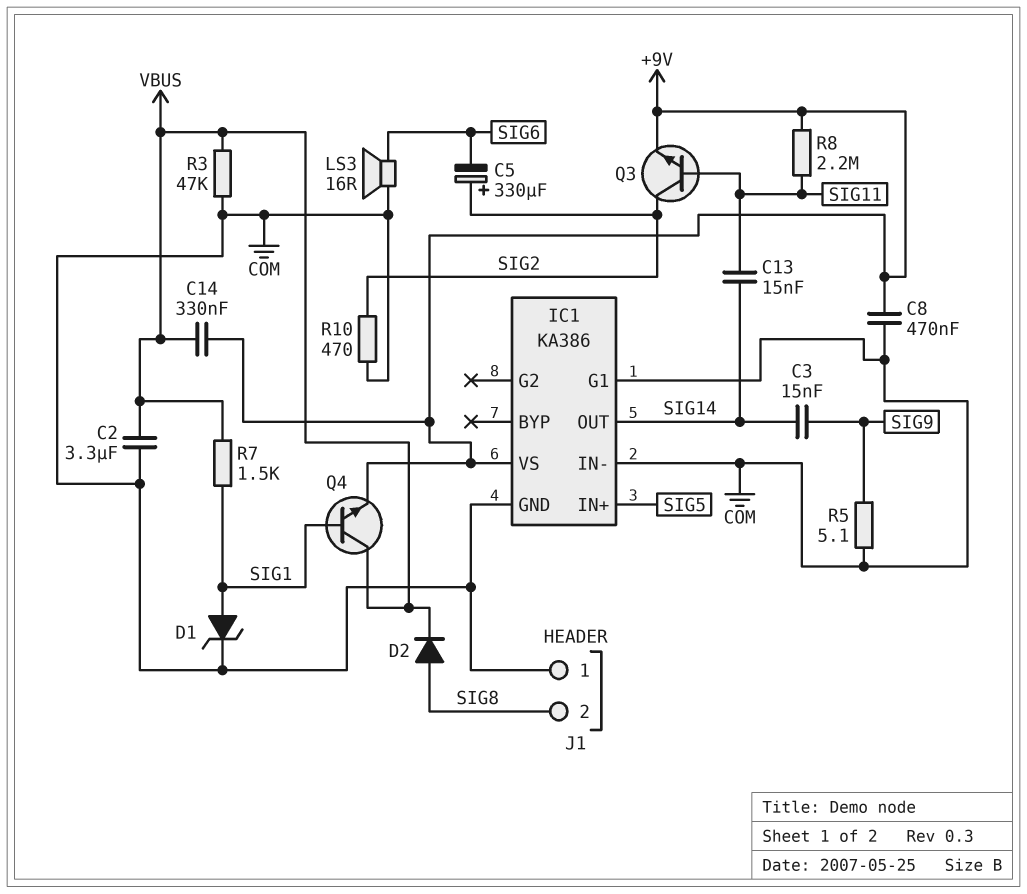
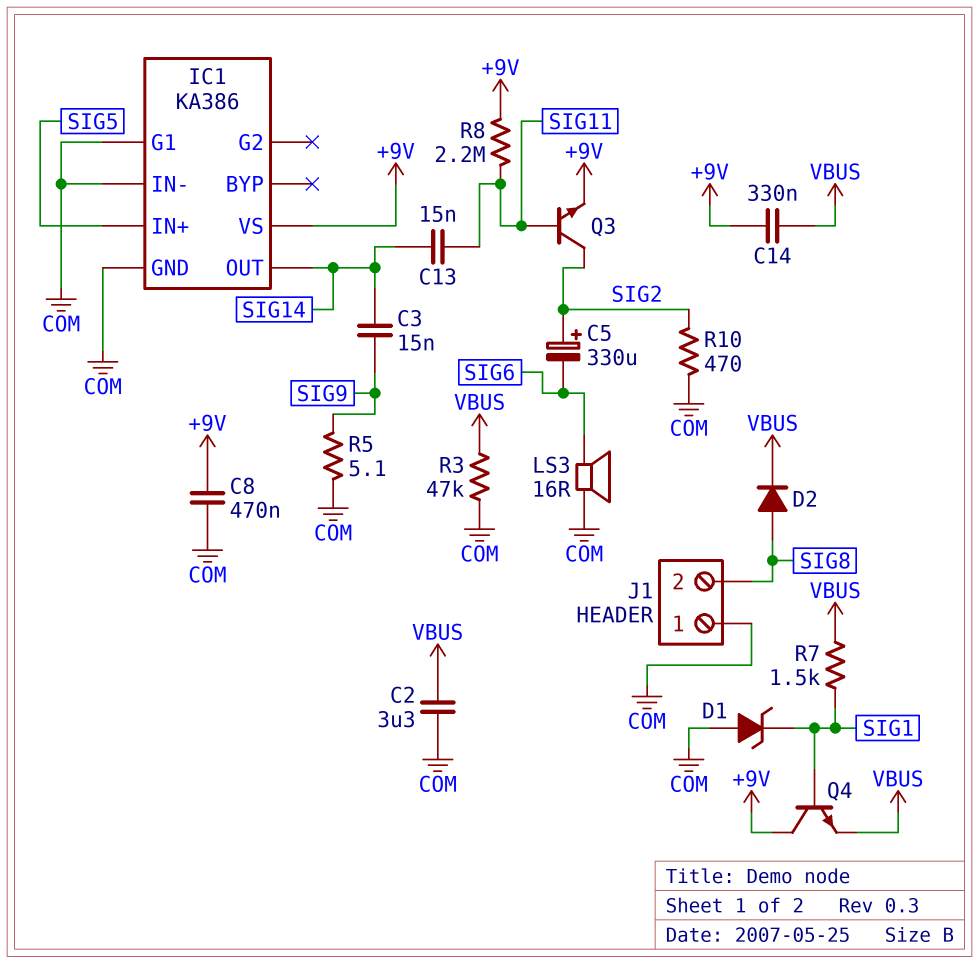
D1: zener (A SIG1, K COM) -> zener (A COM, K SIG1)
Q4: NPN (B SIG1, C VBUS, E +9V) -> NPN (B SIG1, C +9V, E VBUS)

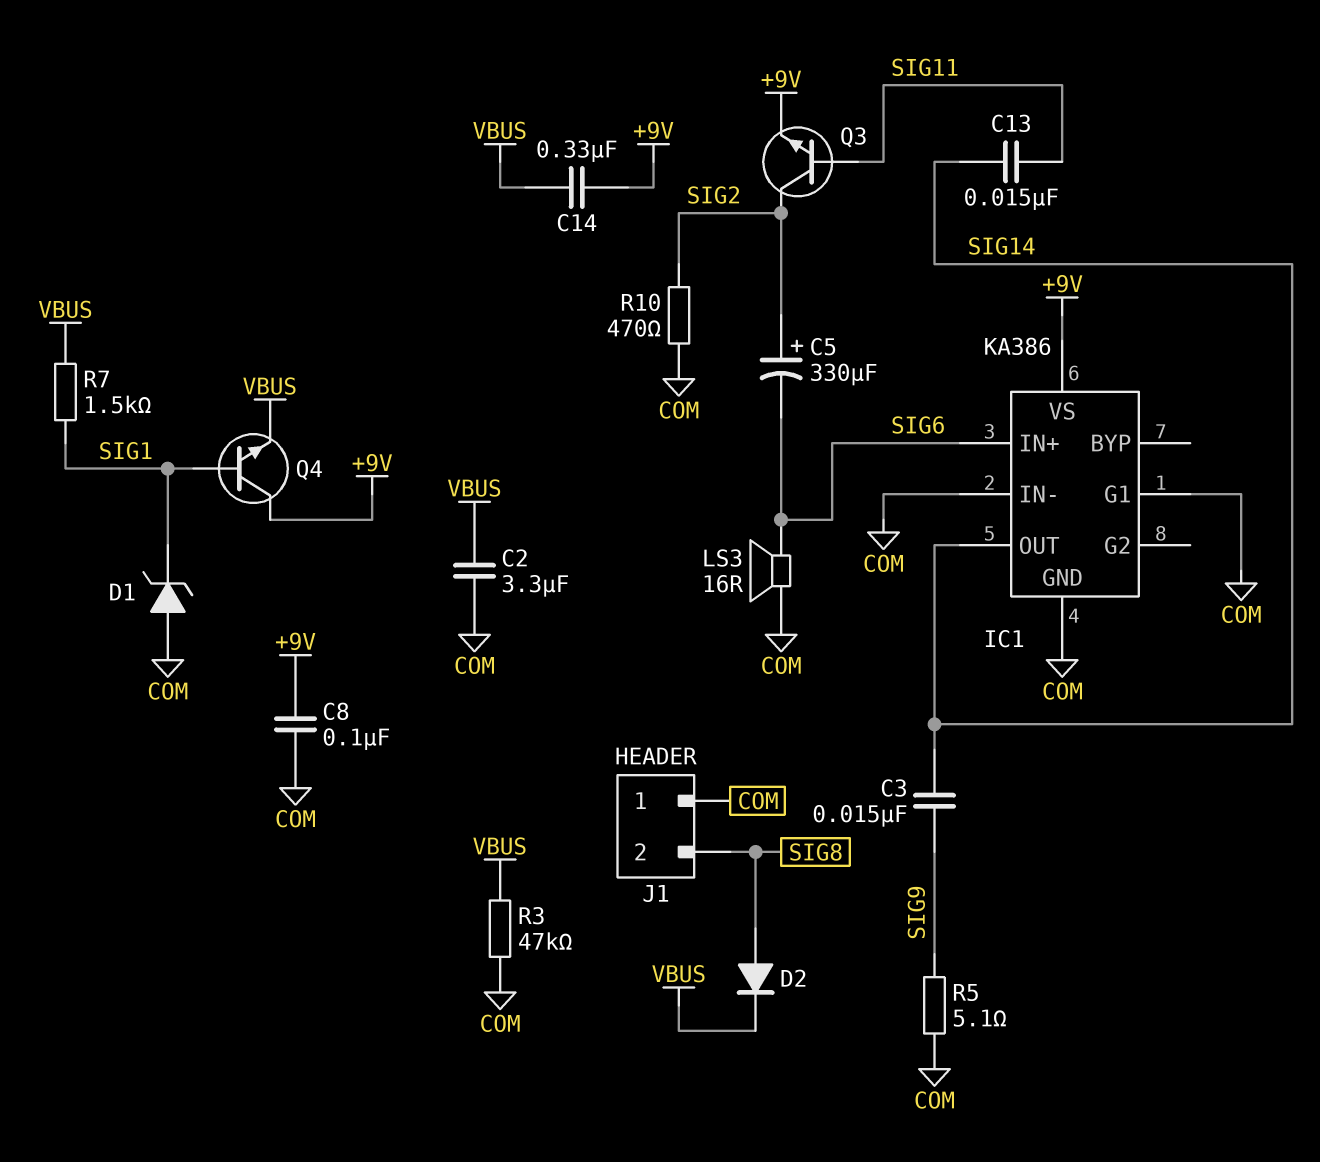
C8: 470nF (+9V, COM) -> 100nF (+9V, COM)
IC1 pin IN+: SIG5 -> SIG6
R8: 2.2M (+9V, SIG11) -> none

